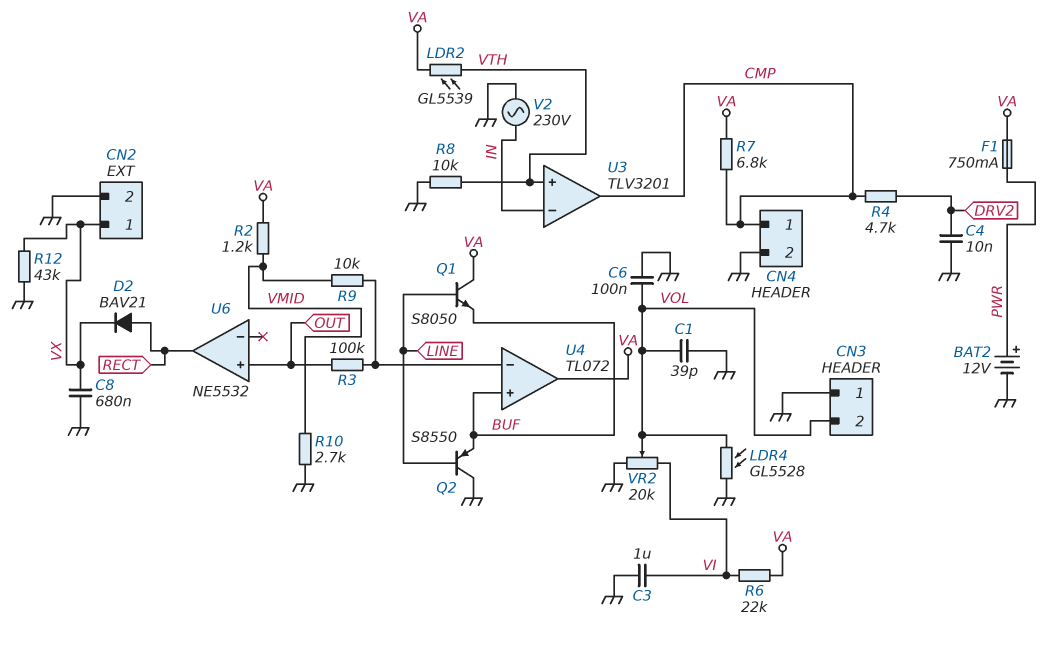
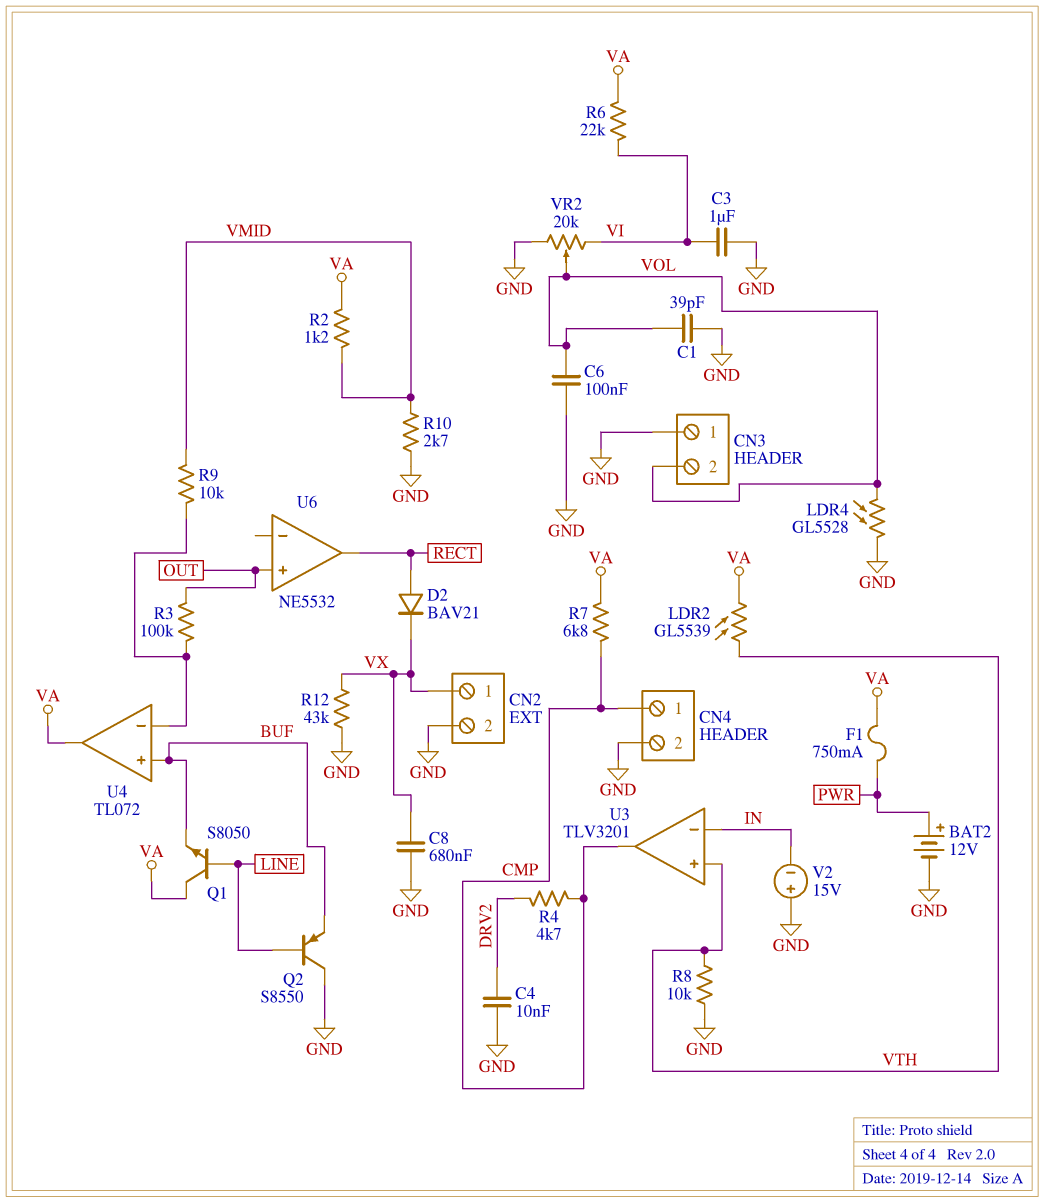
V2: AC 230V (GND, IN) -> 15V (plus GND, minus IN)

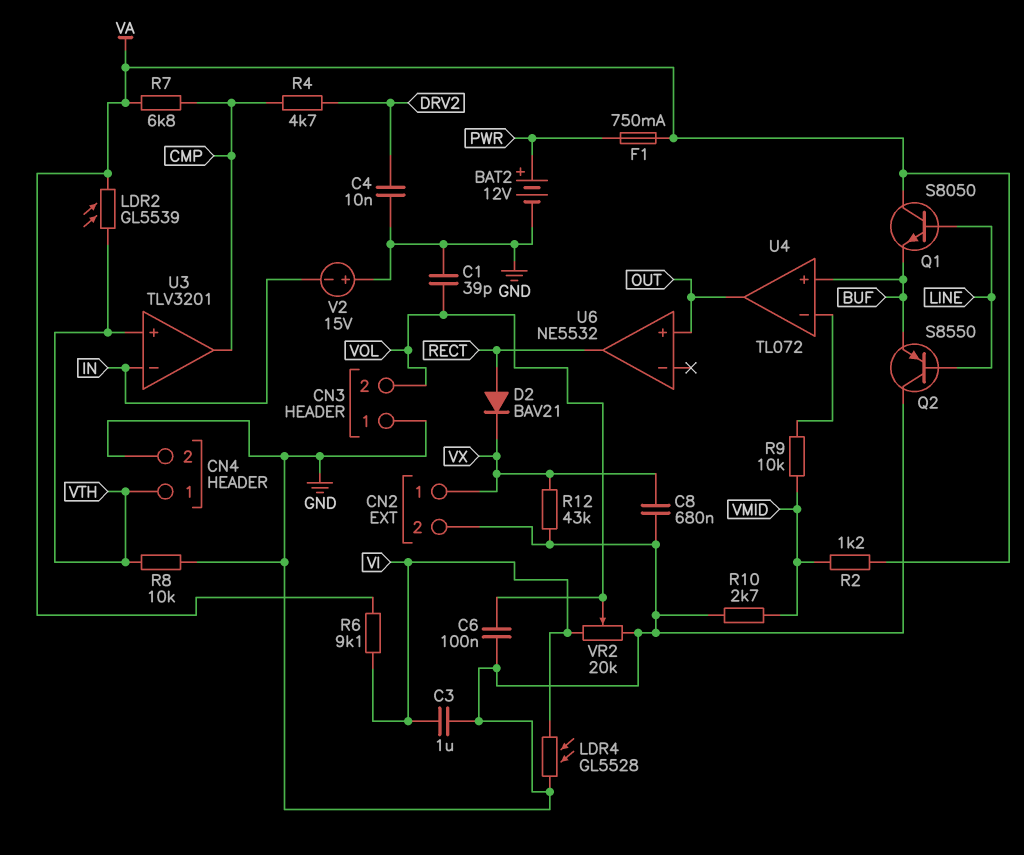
CN4 pin 1: CMP -> VTH
LDR4: GL5528 (GND, VOL) -> GL5528 (GND, VI)
R3: 100k (OUT, U4/in-) -> none
R6: 22k (VA, VI) -> 9.1k (VA, VI)
U4 pin out: VA -> OUT

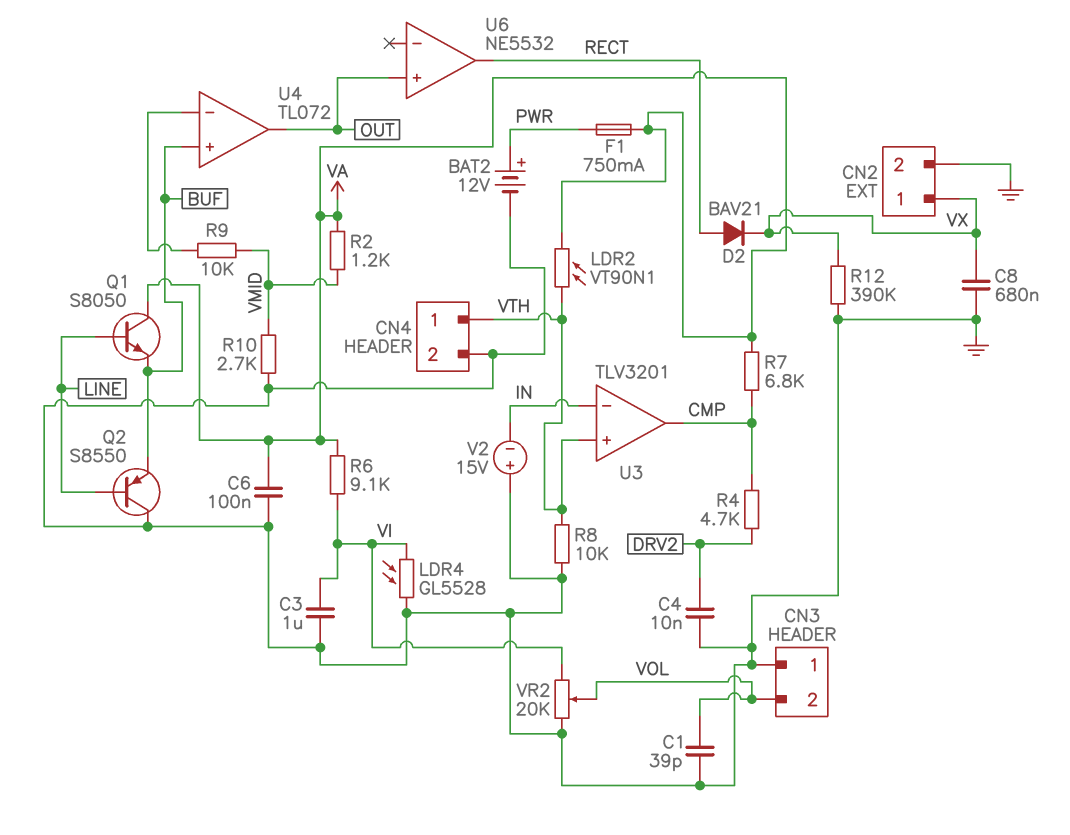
C6: 100nF (GND, VOL) -> 100nF (GND, VA)
LDR2: GL5539 (VA, VTH) -> VT90N1 (VA, VTH)
R12: 43k (GND, VX) -> 390k (GND, VX)

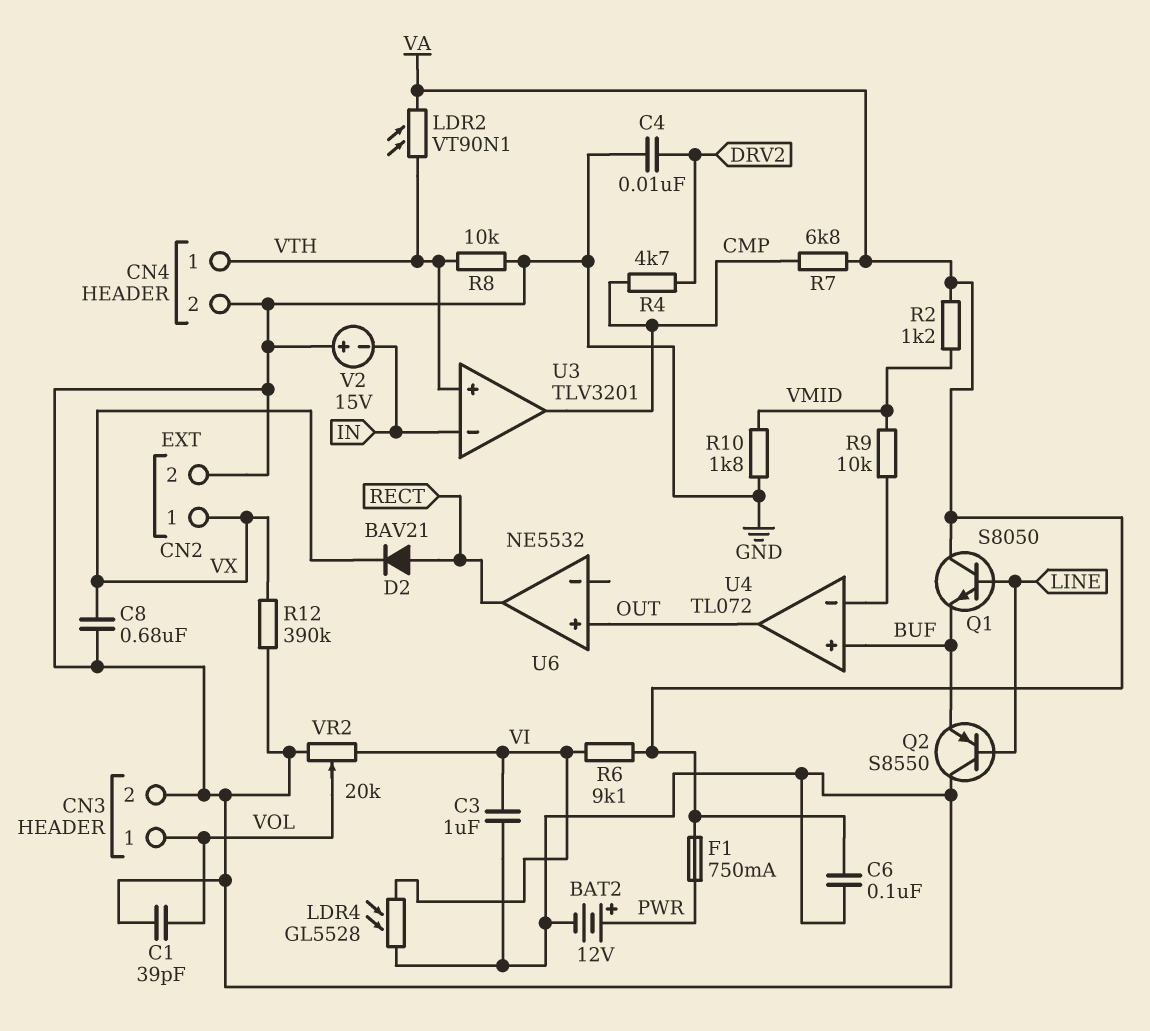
CN3 pin 1: GND -> VOL
CN3 pin 2: VOL -> GND
R10: 2.7k (GND, VMID) -> 1.8k (GND, VMID)

